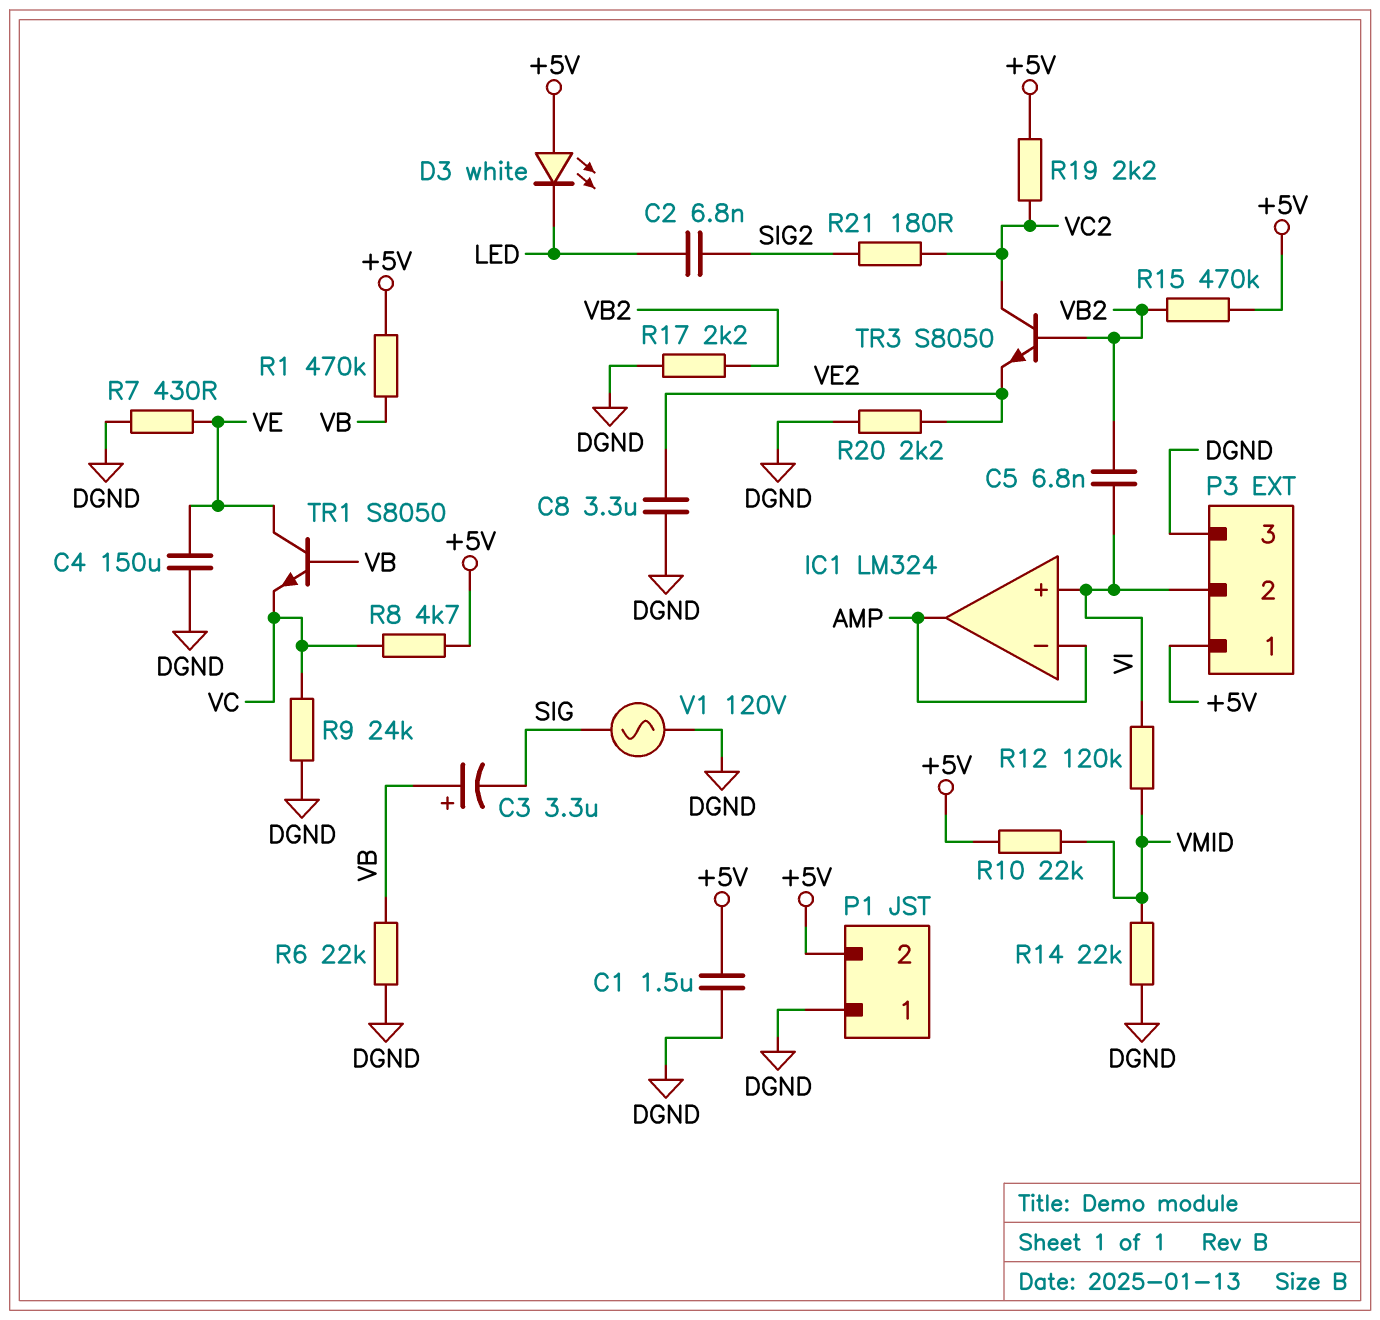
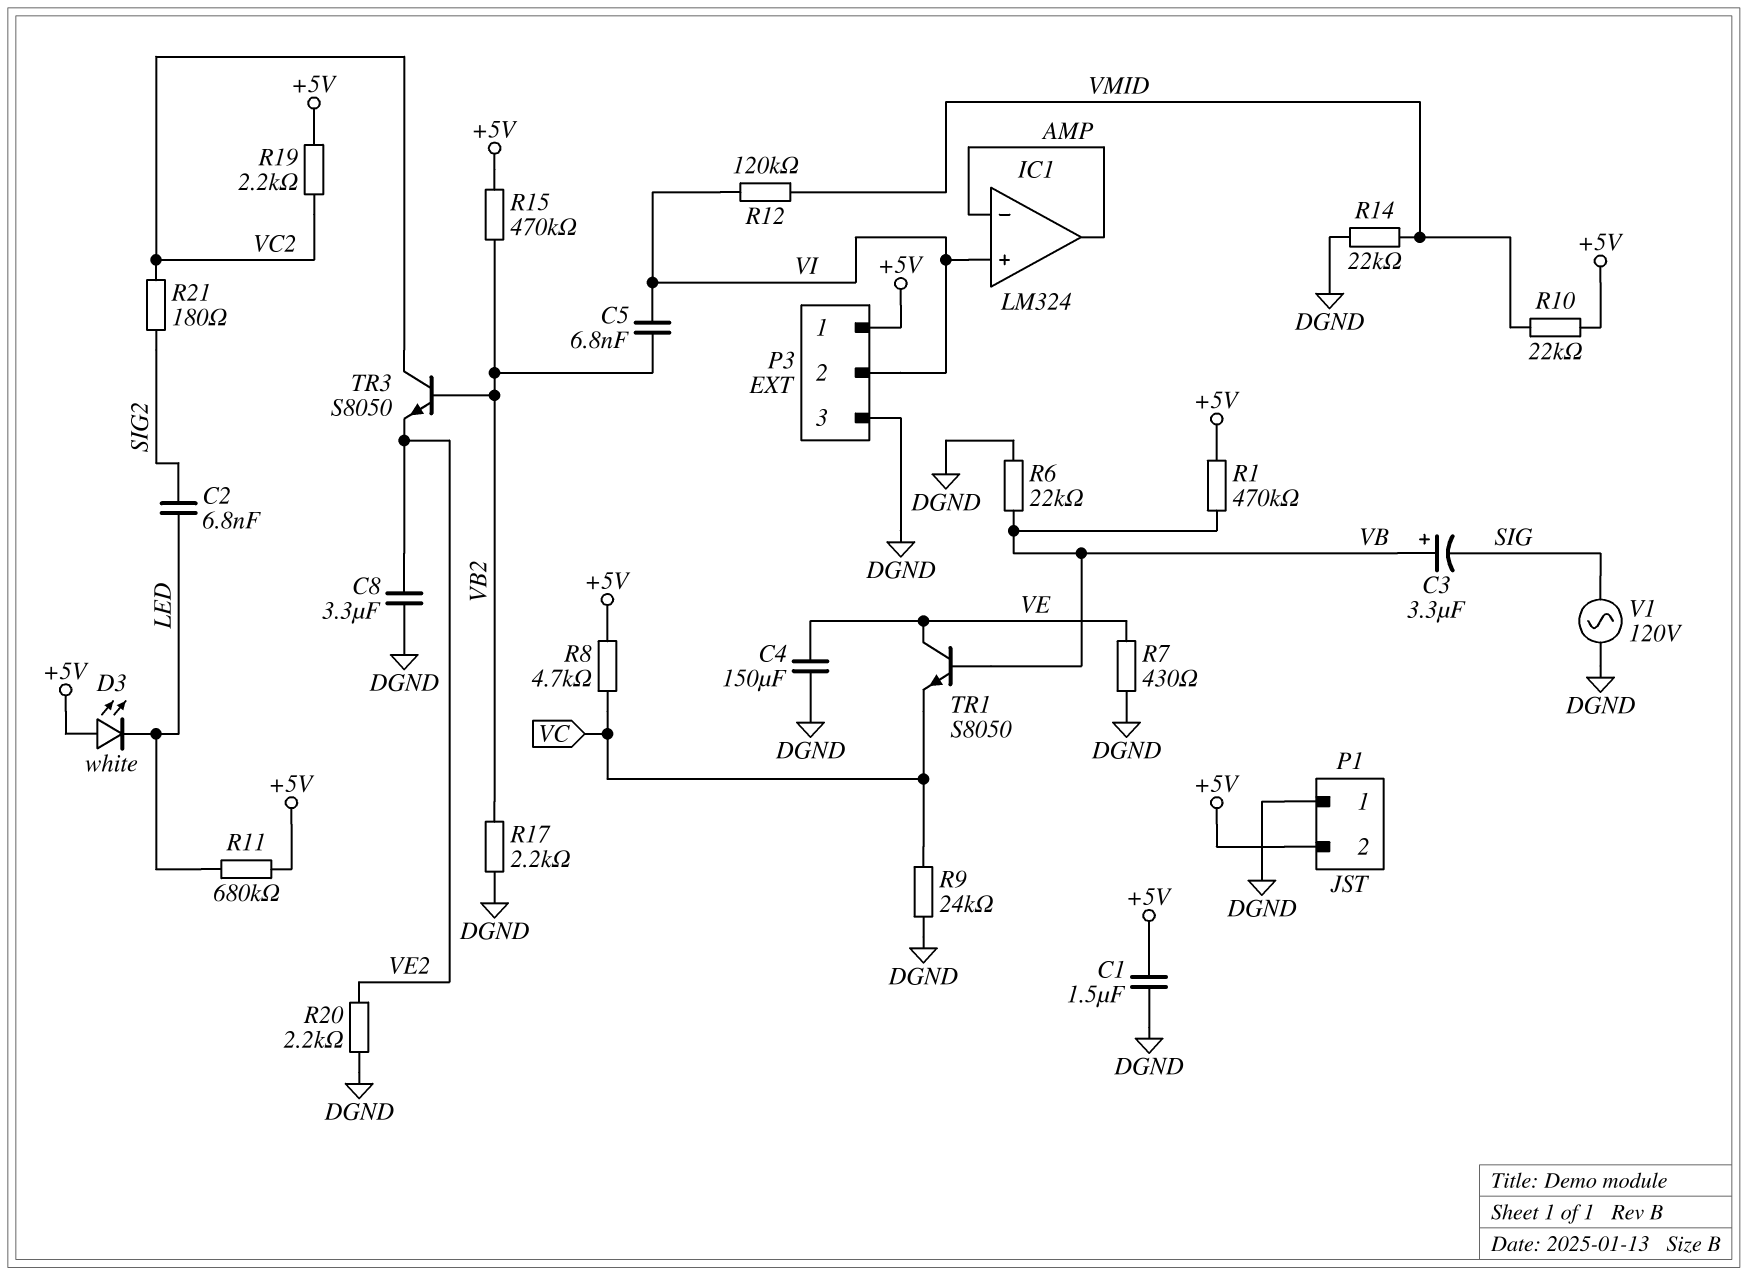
R11: none -> 680k (+5V, LED)

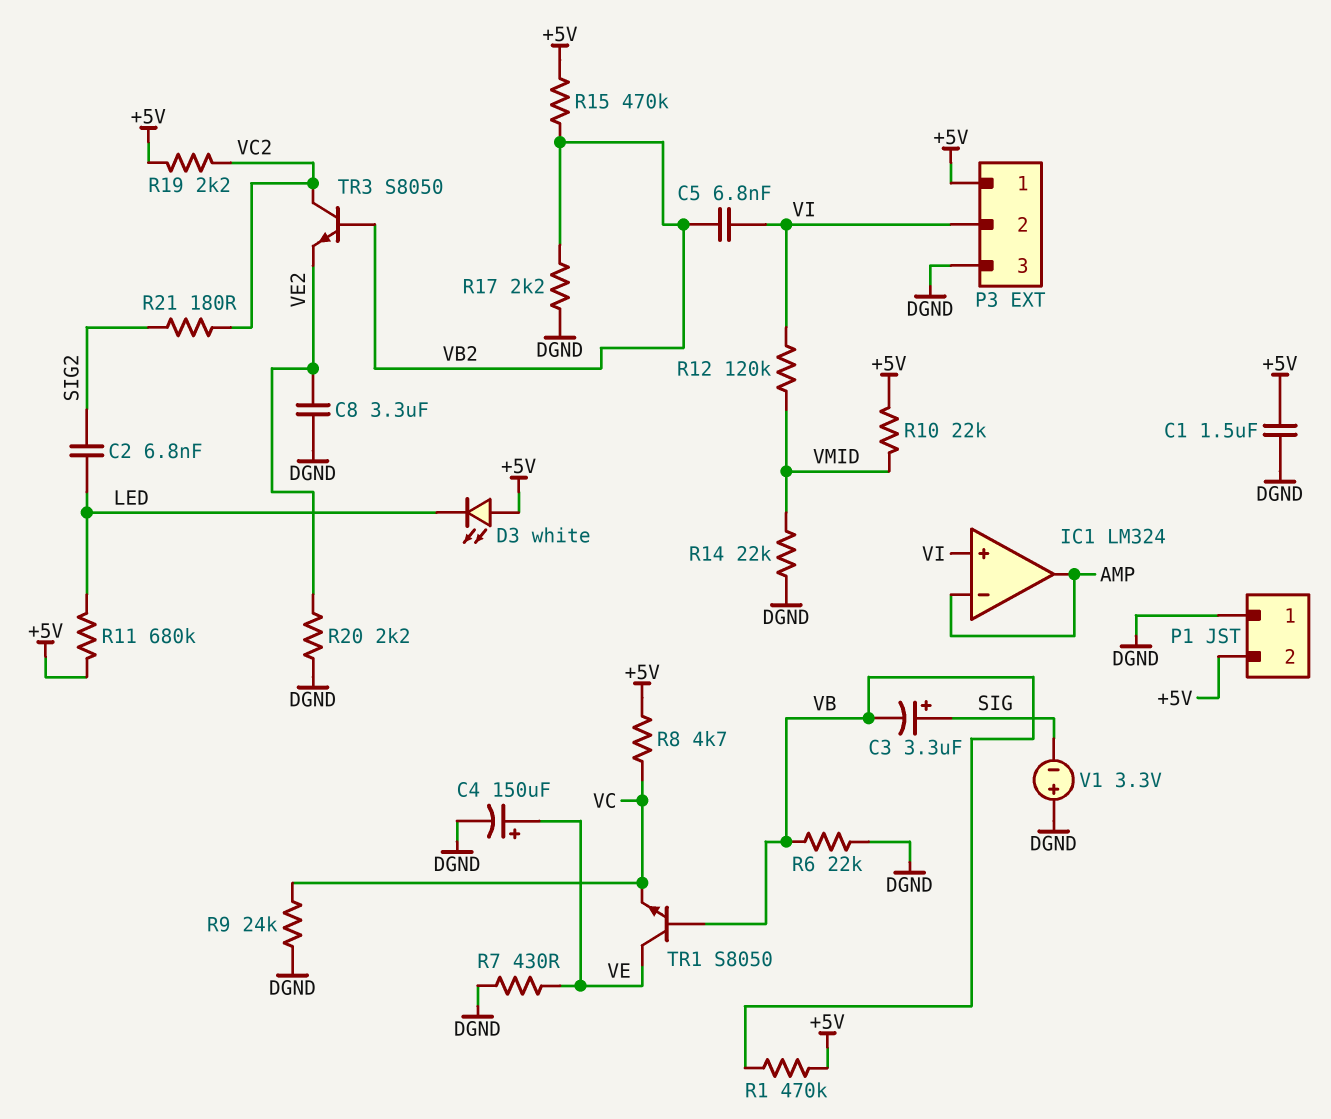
C3: 3.3uF (plus VB, minus SIG) -> 3.3uF (plus SIG, minus VB)
C4: 150uF (DGND, VE) -> 150uF (plus VE, minus DGND)
V1: AC 120V (DGND, SIG) -> 3.3V (plus DGND, minus SIG)

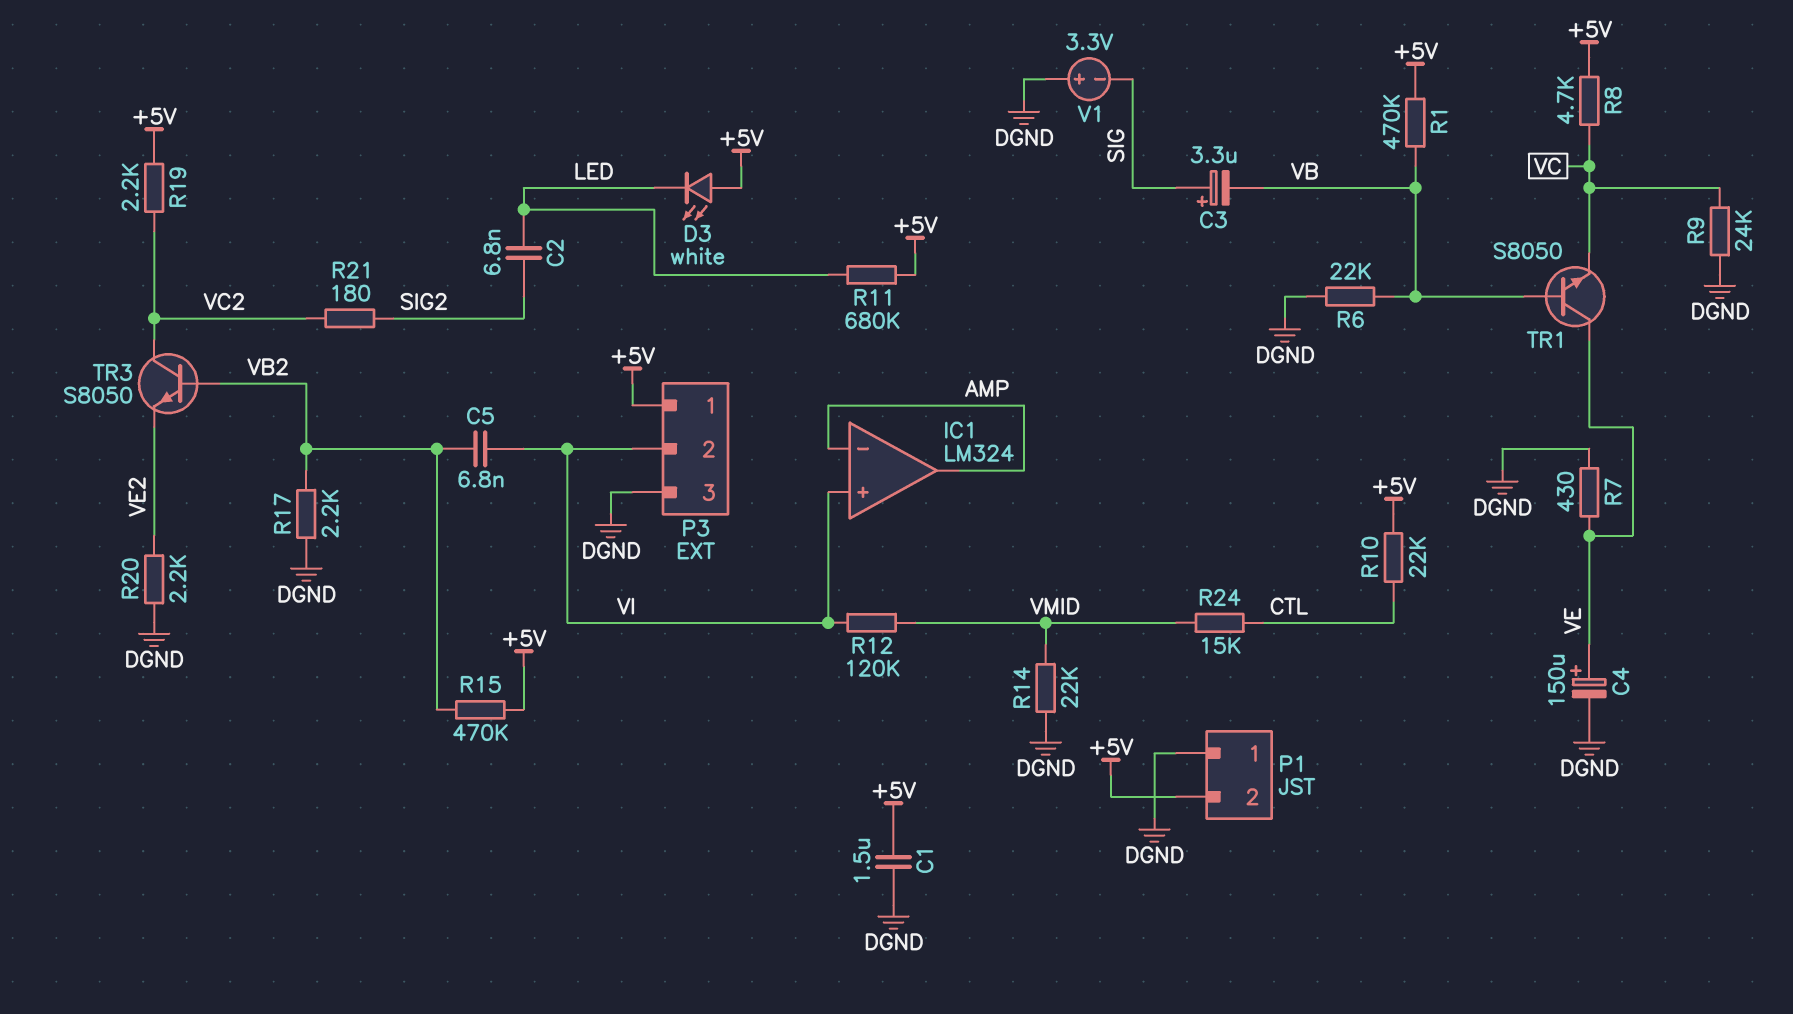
C8: 3.3uF (DGND, VE2) -> none
R10: 22k (+5V, VMID) -> 22k (+5V, CTL)
R24: none -> 15k (CTL, VMID)

